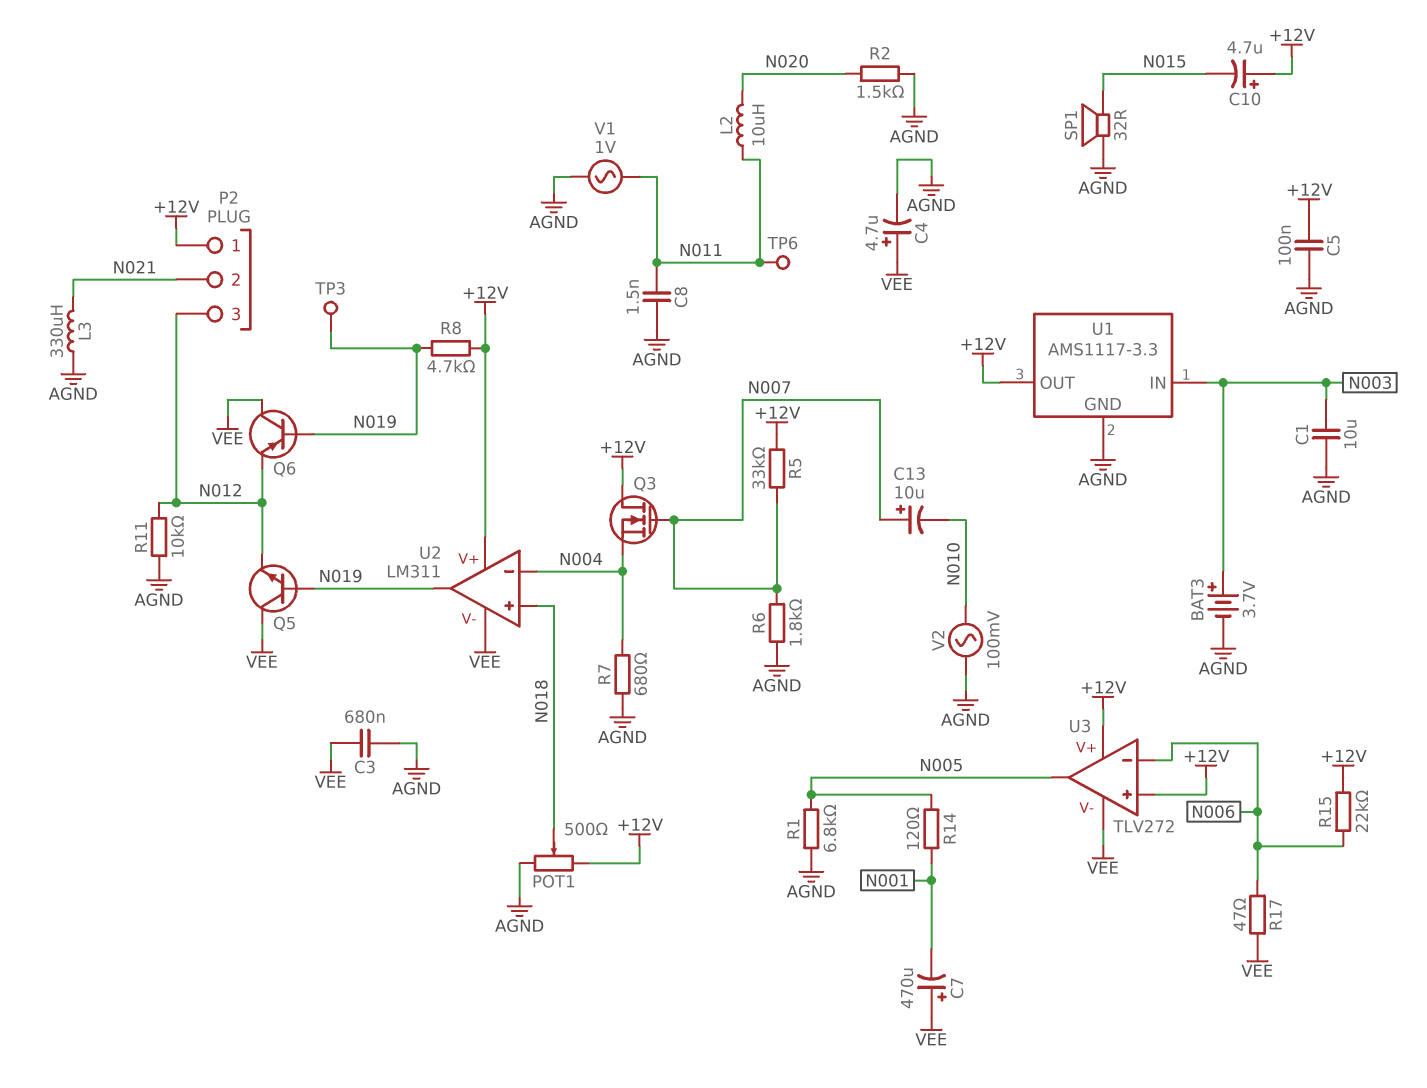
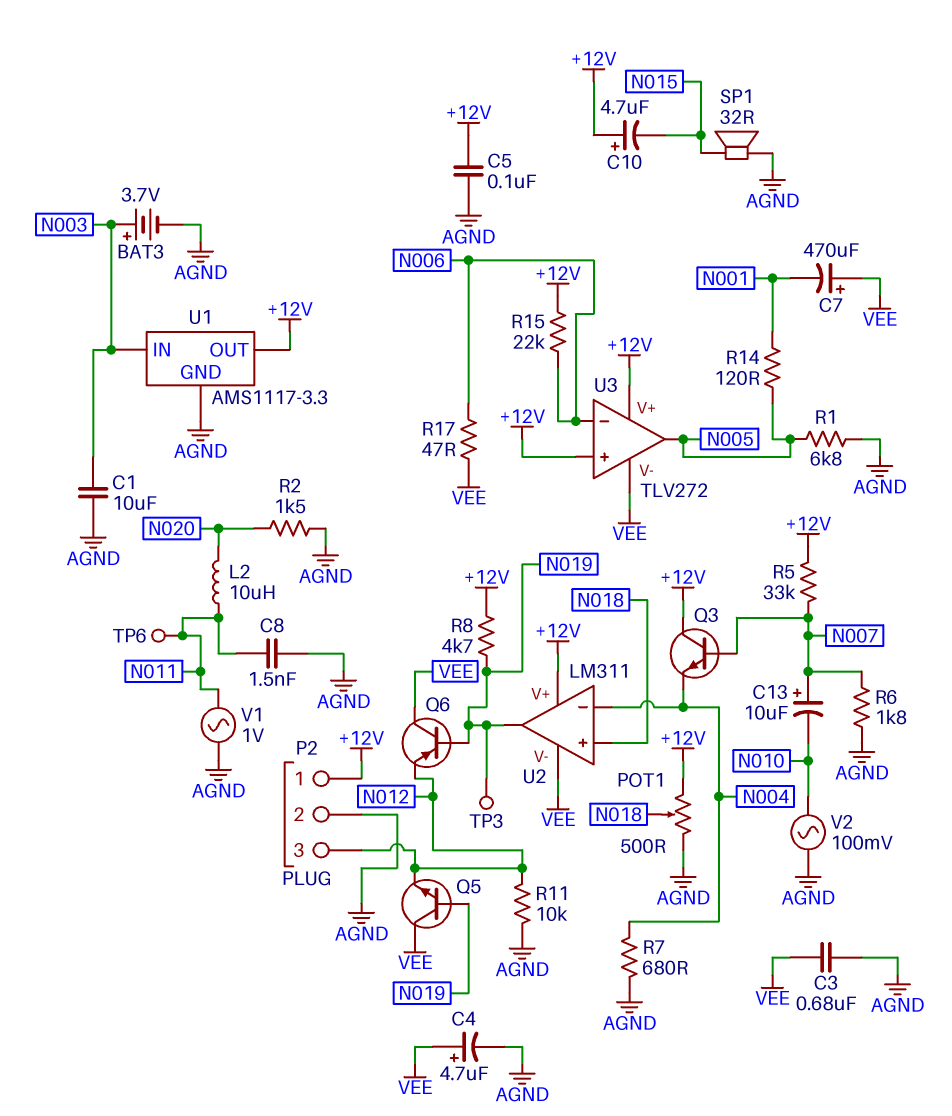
L3: 330uH (AGND, N021) -> none
P2 pin 2: N021 -> AGND
Q3: NMOS (G N007, D +12V, S N004) -> NPN (B N007, C +12V, E N004)

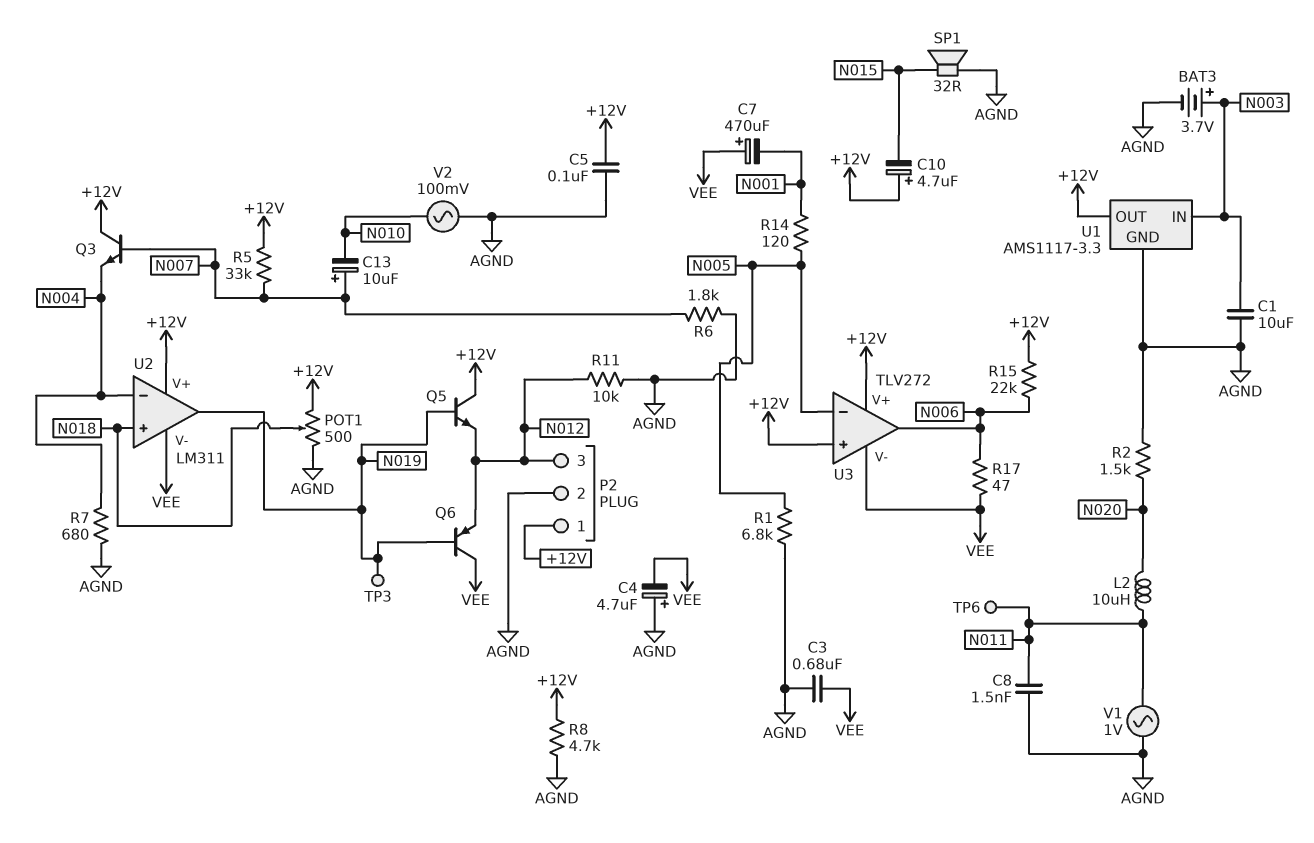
C4: 4.7uF (plus VEE, minus AGND) -> 4.7uF (plus AGND, minus VEE)
Q5: NPN (B N019, C VEE, E N012) -> NPN (B N019, C +12V, E N012)
R8: 4.7k (+12V, N019) -> 4.7k (+12V, AGND)
U3 pin in-: N006 -> N005
U3 pin out: N005 -> N006

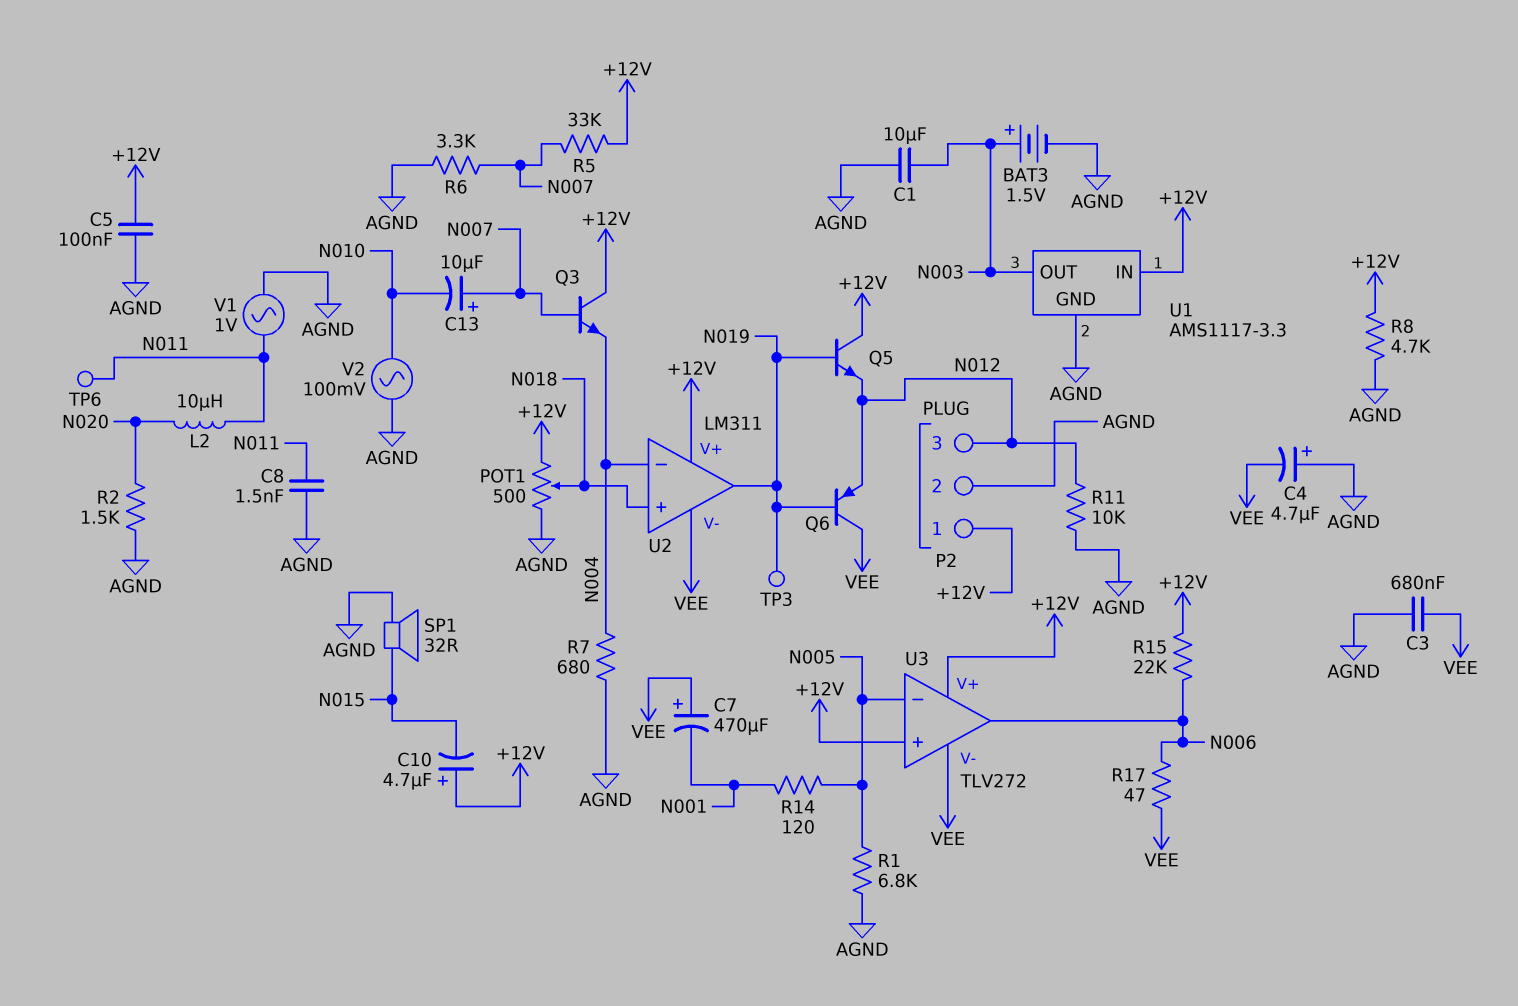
BAT3: 3.7V (plus N003, minus AGND) -> 1.5V (plus N003, minus AGND)
R6: 1.8k (AGND, N007) -> 3.3k (AGND, N007)
U1 pin IN: N003 -> +12V
U1 pin OUT: +12V -> N003

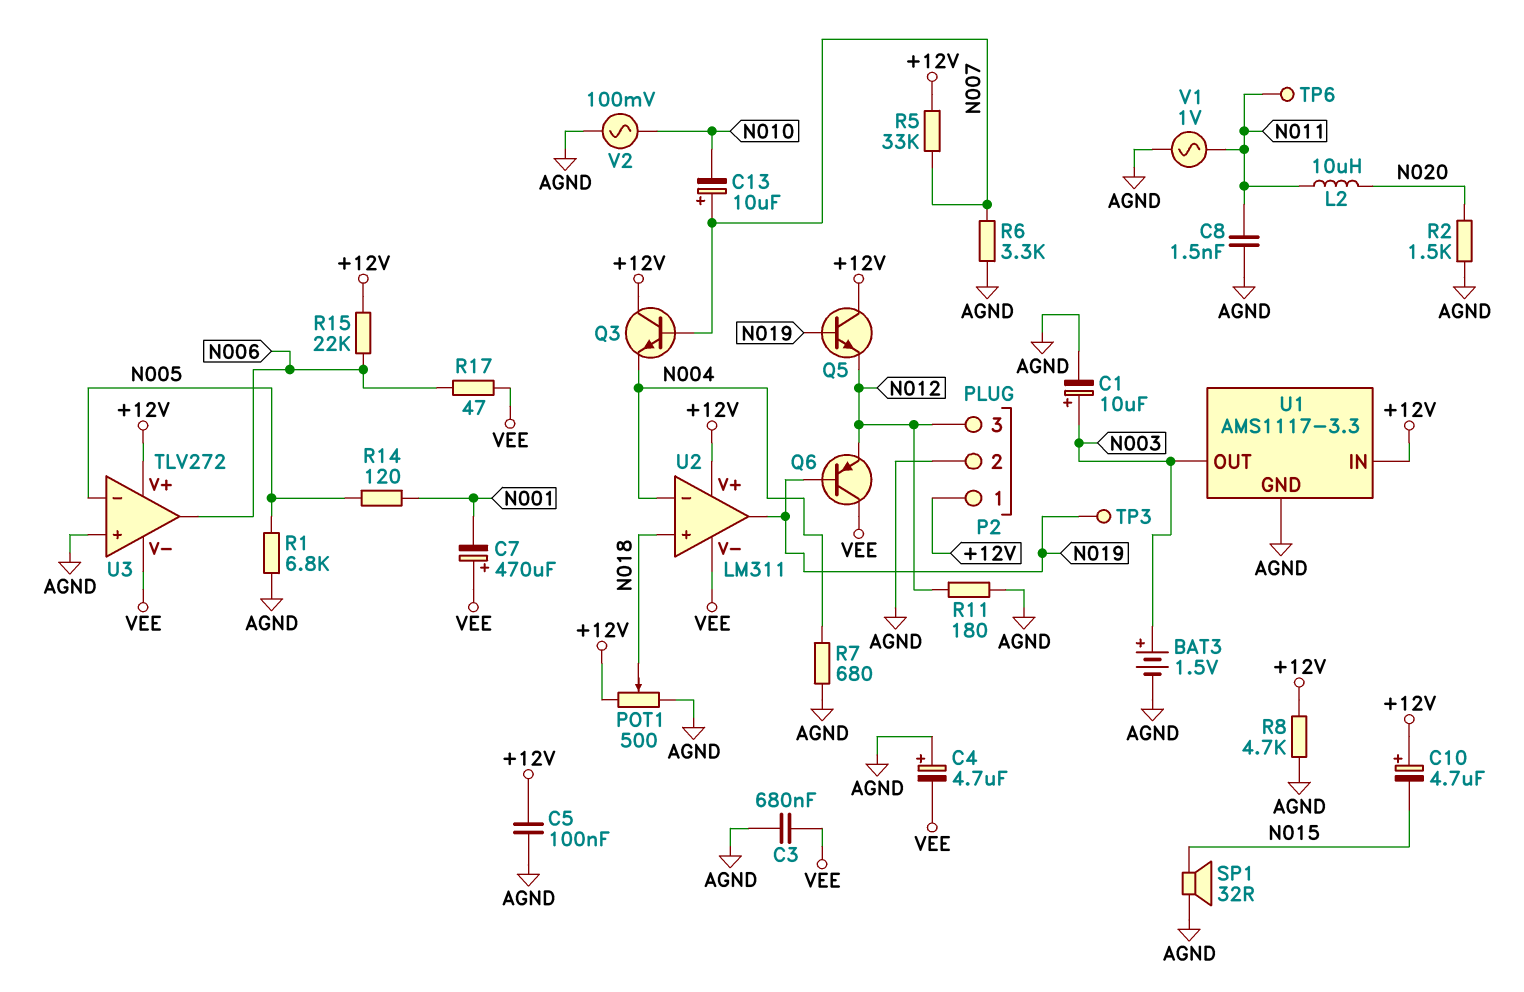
C1: 10uF (AGND, N003) -> 10uF (plus N003, minus AGND)
R11: 10k (AGND, N012) -> 180 (AGND, N012)
U3 pin in+: +12V -> AGND

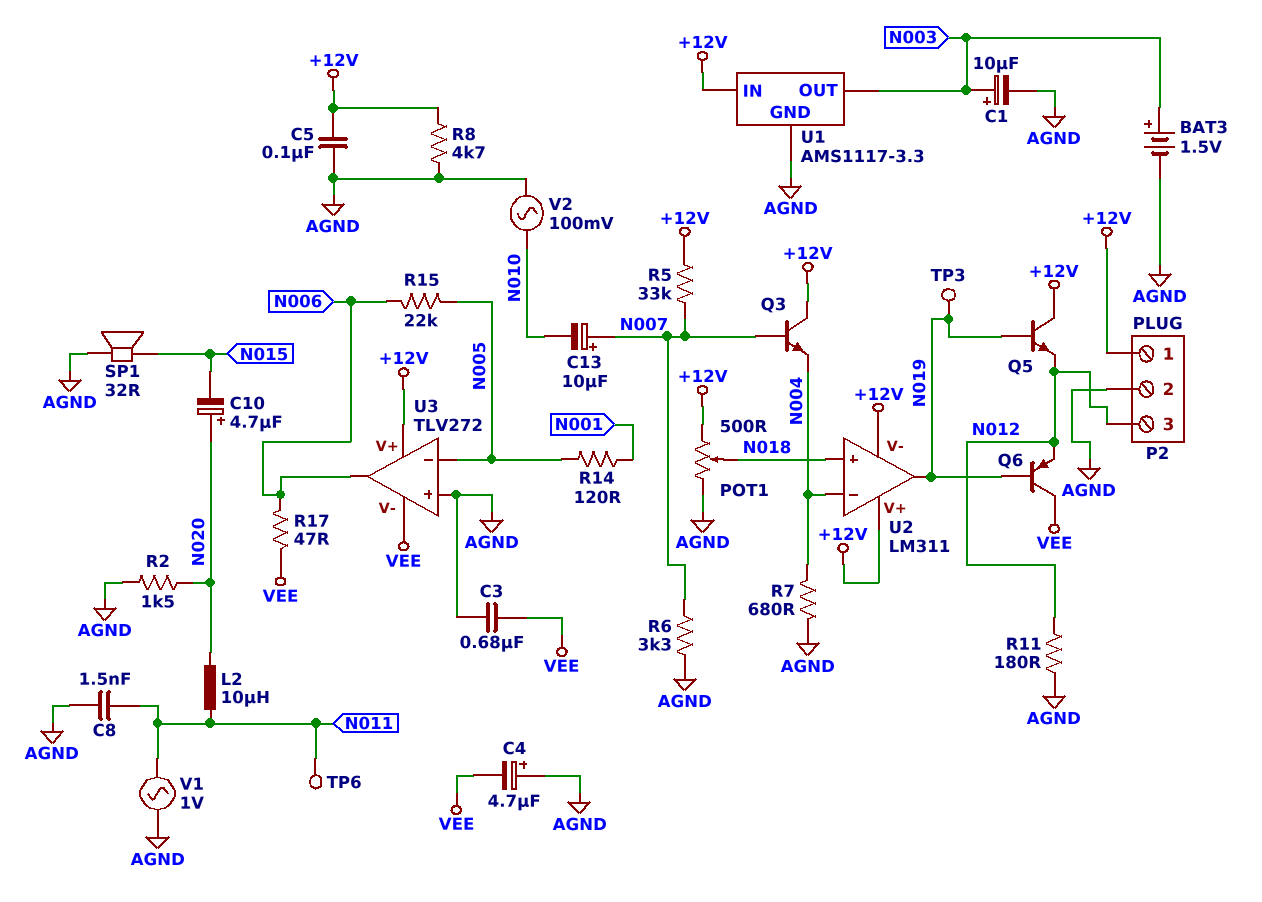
C7: 470uF (plus VEE, minus N001) -> none
C10: 4.7uF (plus +12V, minus N015) -> 4.7uF (plus N020, minus N015)
R1: 6.8k (AGND, N005) -> none
R15: 22k (+12V, N006) -> 22k (N005, N006)
U2 pin V-: VEE -> +12V

